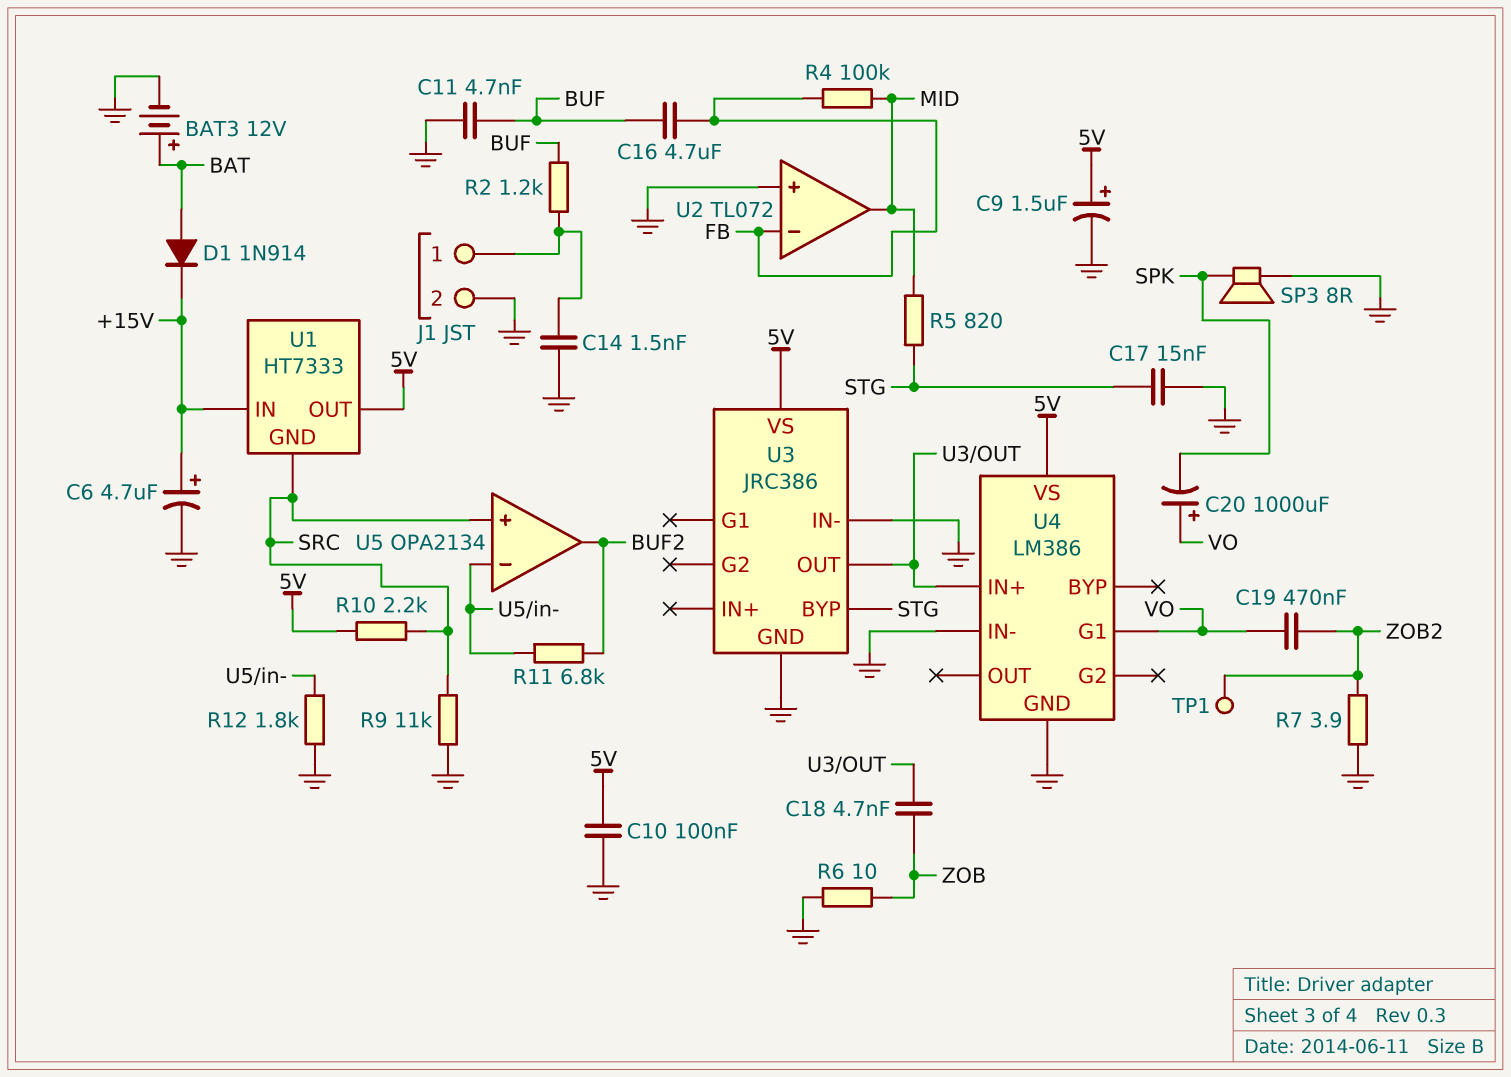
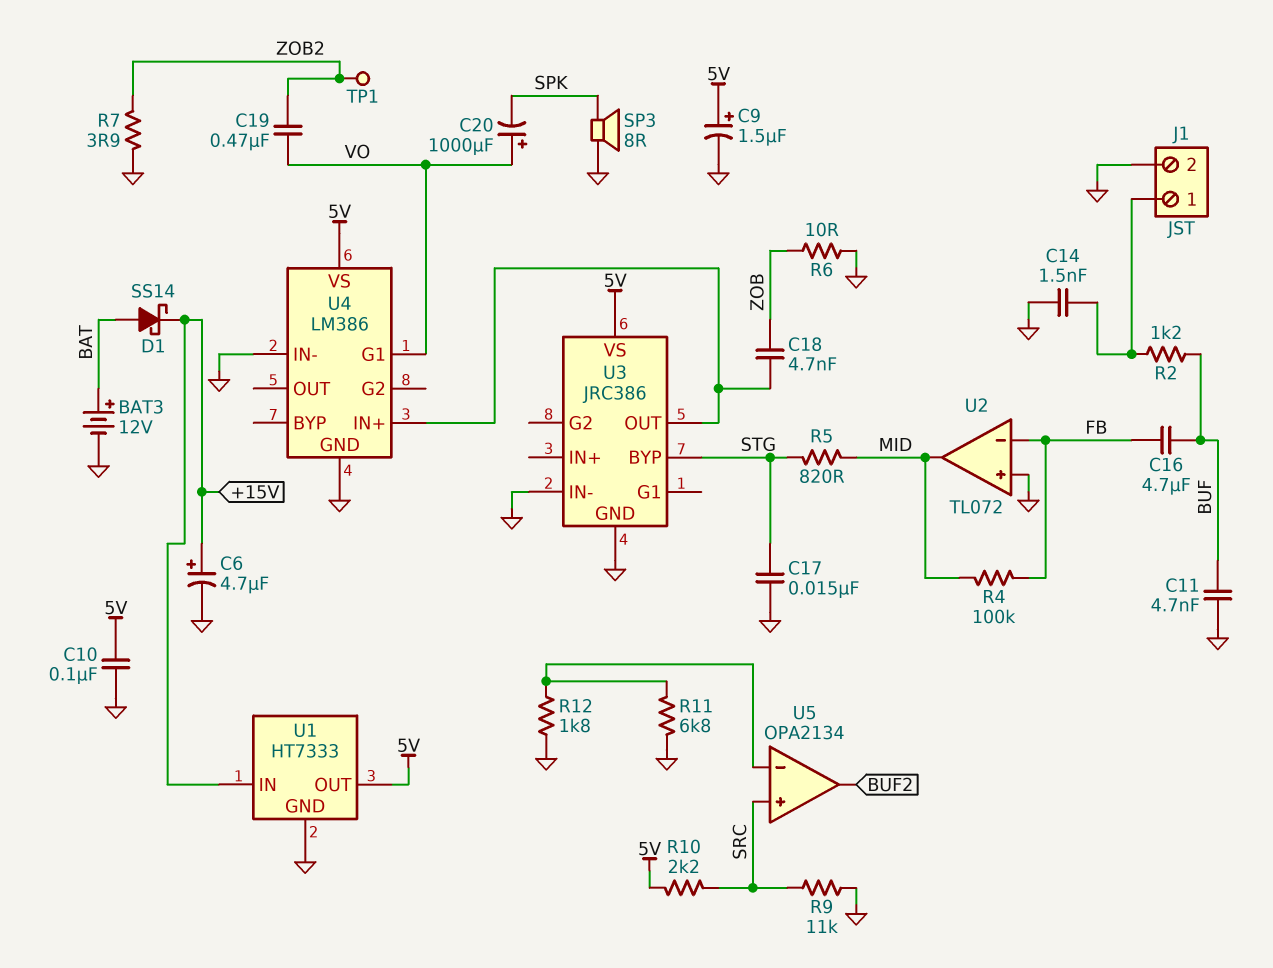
D1: diode 1N914 (A BAT, K +15V) -> schottky SS14 (A BAT, K +15V)
R11: 6.8k (BUF2, U5/in-) -> 6.8k (GND, U5/in-)
U1 pin GND: SRC -> GND

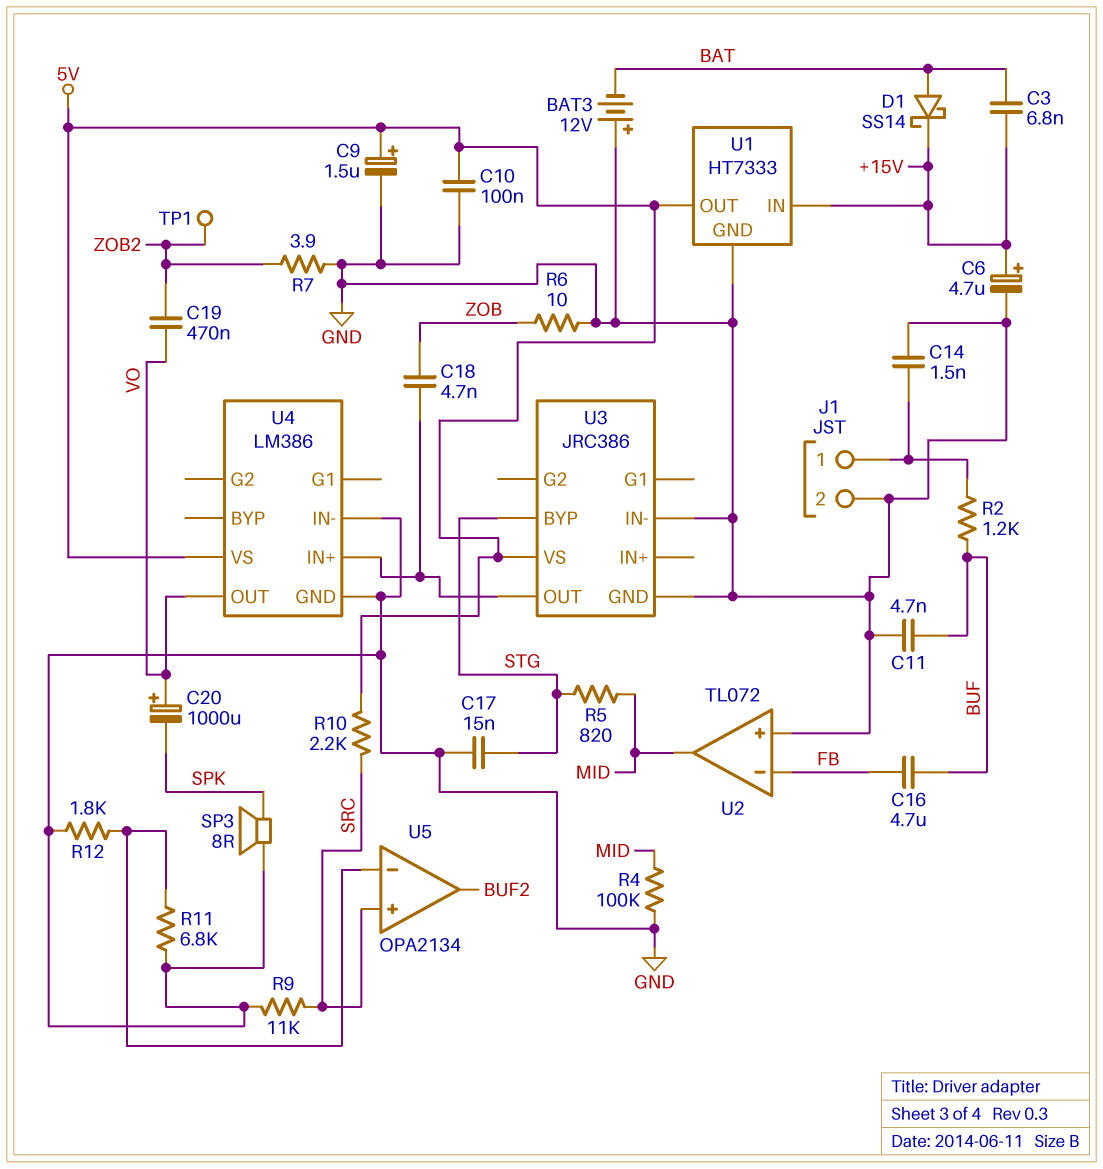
BAT3: 12V (plus BAT, minus GND) -> 12V (plus GND, minus BAT)
C3: none -> 6.8nF (+15V, BAT)
R4: 100k (FB, MID) -> 100k (GND, MID)
U4 pin G1: VO -> none
U4 pin OUT: none -> VO

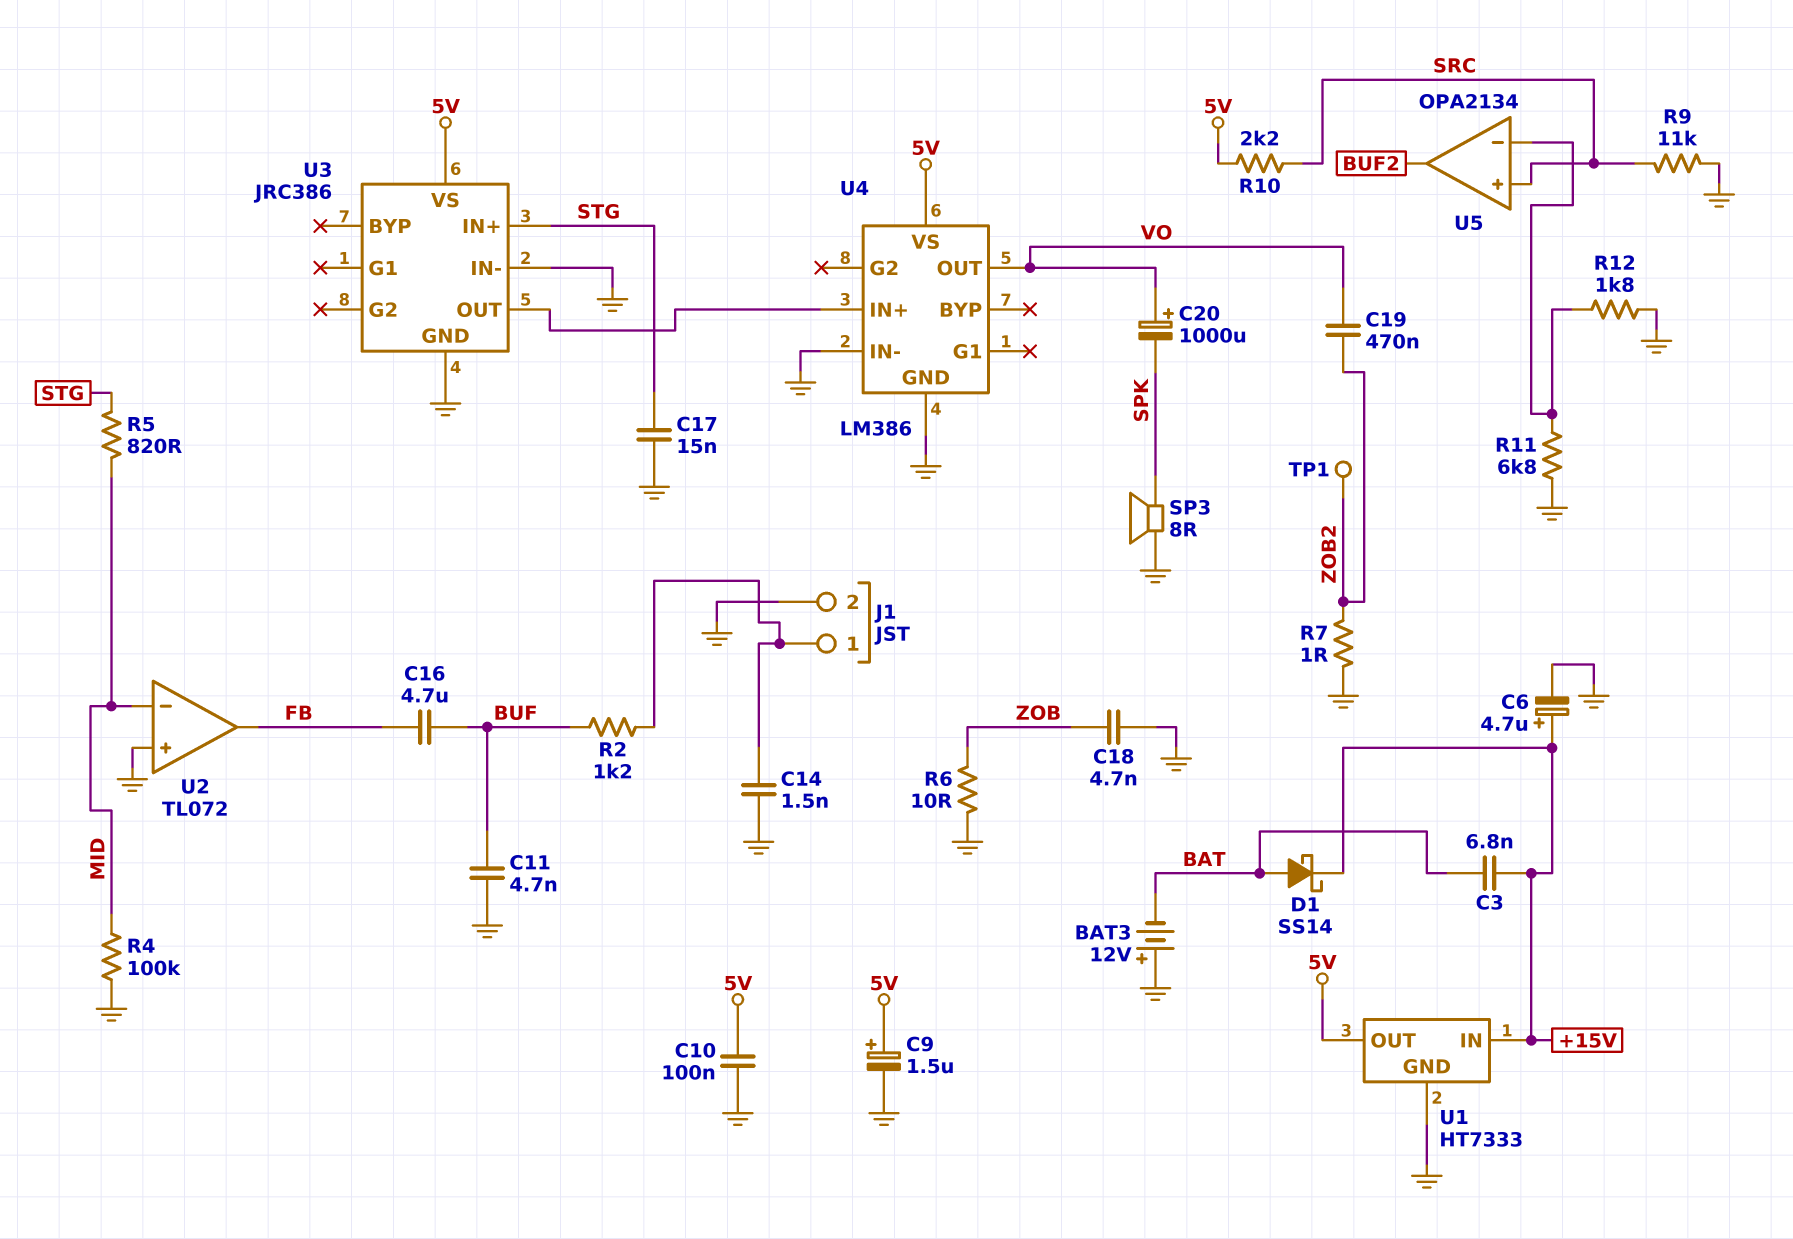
C18: 4.7nF (U3/OUT, ZOB) -> 4.7nF (GND, ZOB)
R7: 3.9 (GND, ZOB2) -> 1 (GND, ZOB2)
U2 pin in-: FB -> MID
U2 pin out: MID -> FB
U3 pin BYP: STG -> none
U3 pin IN+: none -> STG

